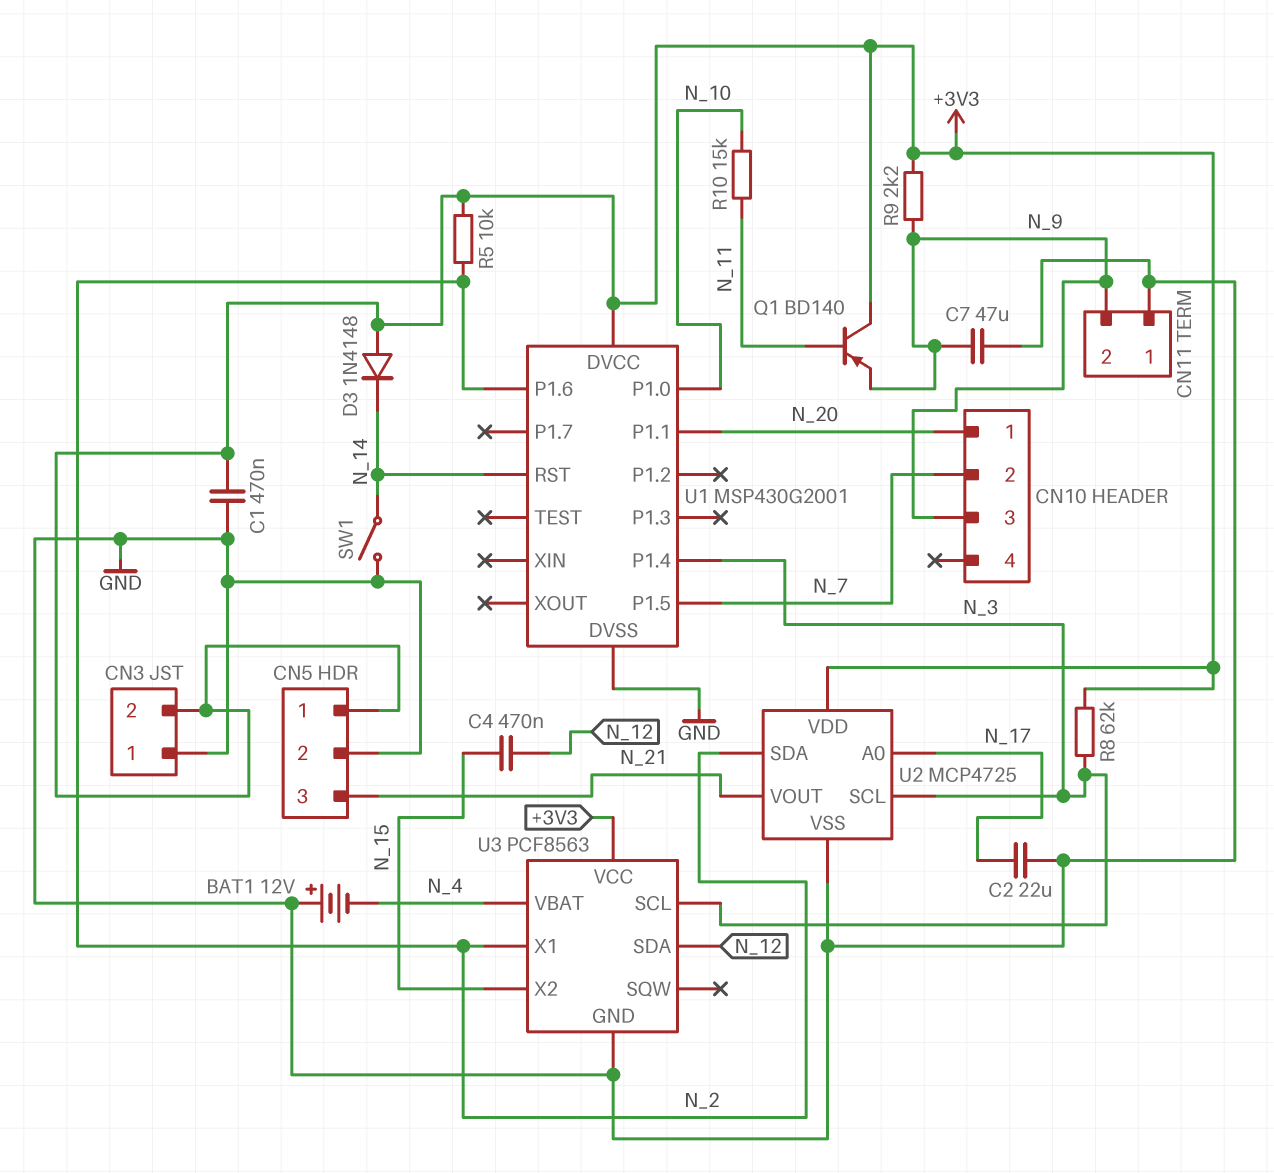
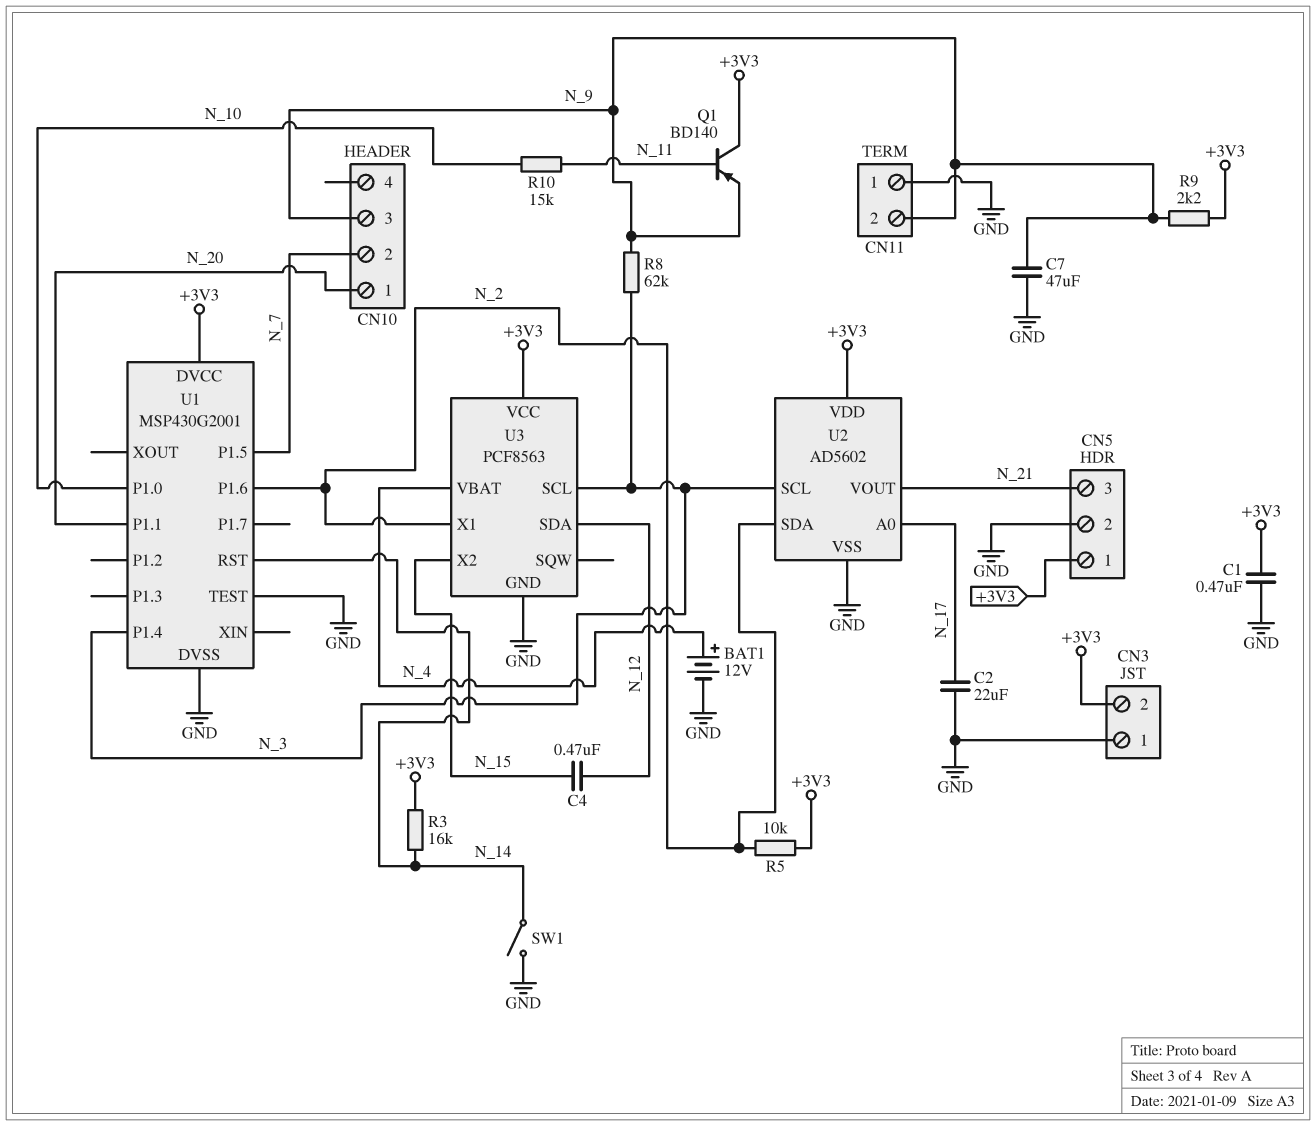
BAT1: 12V (plus GND, minus N_4) -> 12V (plus N_4, minus GND)
D3: diode 1N4148 (A +3V3, K N_14) -> none
R3: none -> 16k (+3V3, N_14)
R8: 62k (+3V3, N_3) -> 62k (N_3, N_9)
U1 pin TEST: none -> GND
U2: MCP4725 -> AD5602

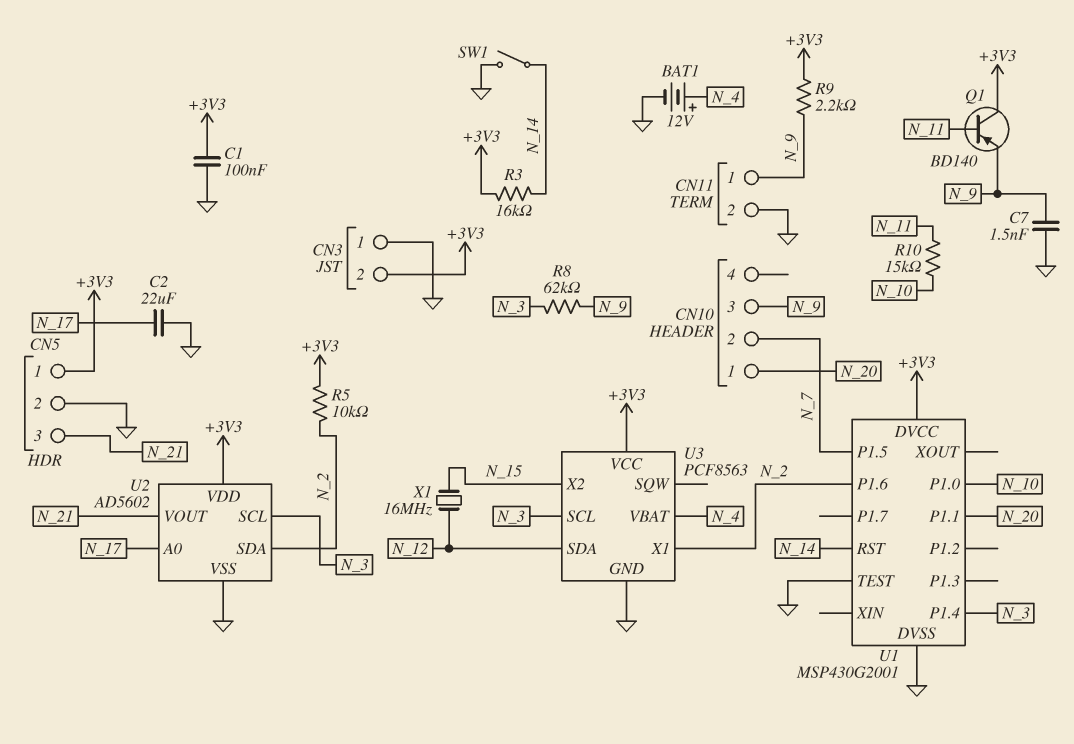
C1: 470nF (+3V3, GND) -> 100nF (+3V3, GND)
C4: 470nF (N_12, N_15) -> none
C7: 47uF (GND, N_9) -> 1.5nF (GND, N_9)
CN11 pin 1: GND -> N_9
CN11 pin 2: N_9 -> GND
X1: none -> 16MHz (N_12, N_15)

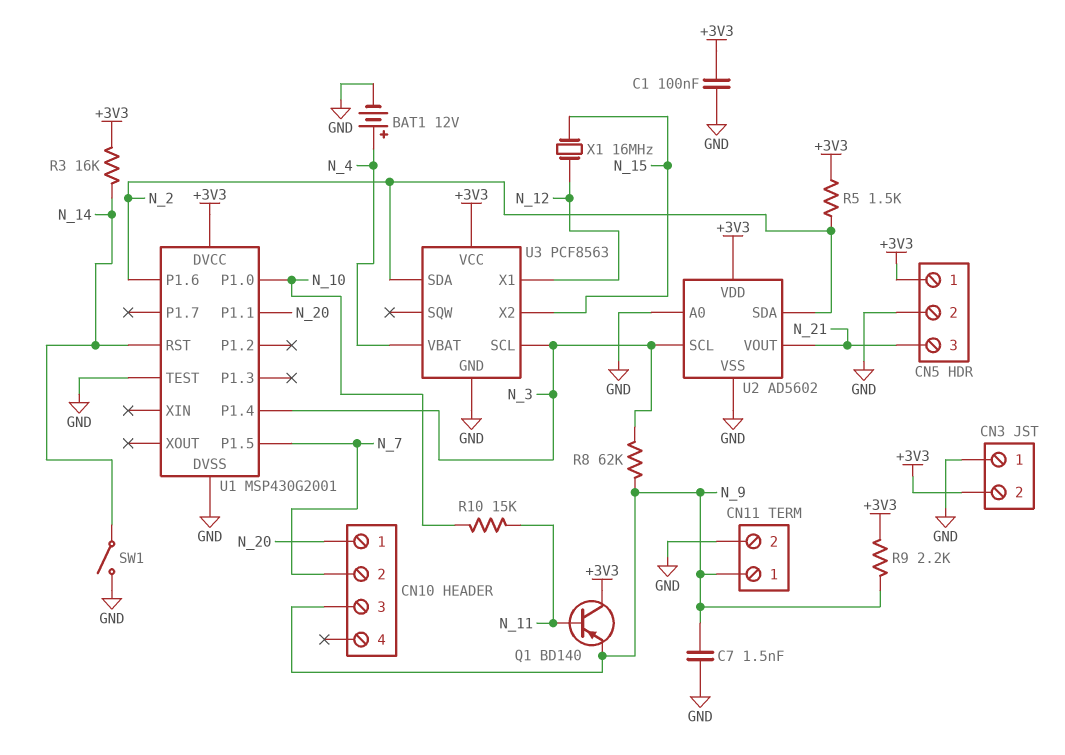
C2: 22uF (GND, N_17) -> none
R5: 10k (+3V3, N_2) -> 1.5k (+3V3, N_2)
U2 pin A0: N_17 -> GND
U3 pin SDA: N_12 -> N_2
U3 pin X1: N_2 -> N_12

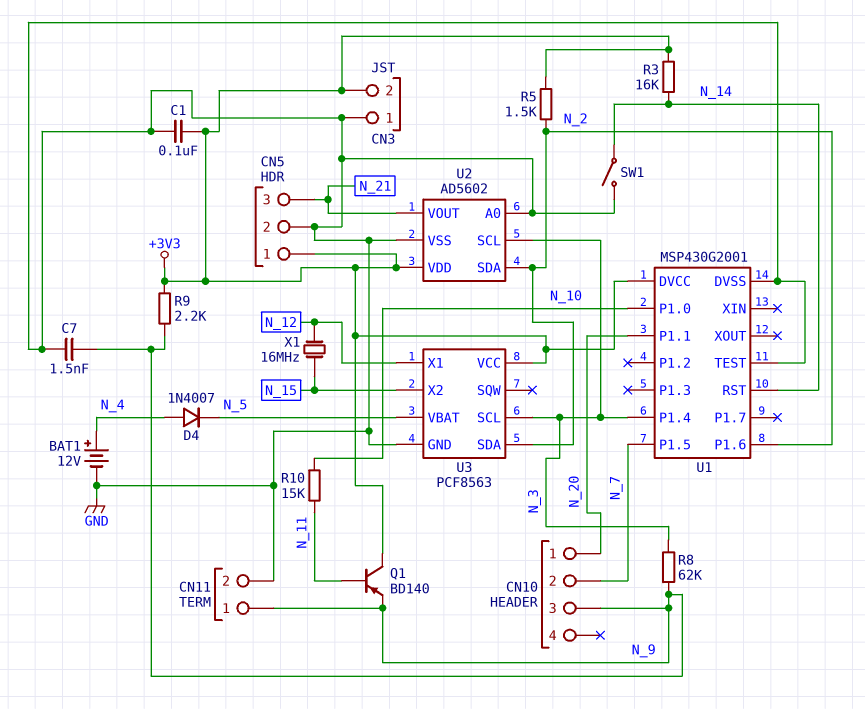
D4: none -> diode 1N4007 (A N_4, K N_5)
U3 pin VBAT: N_4 -> N_5

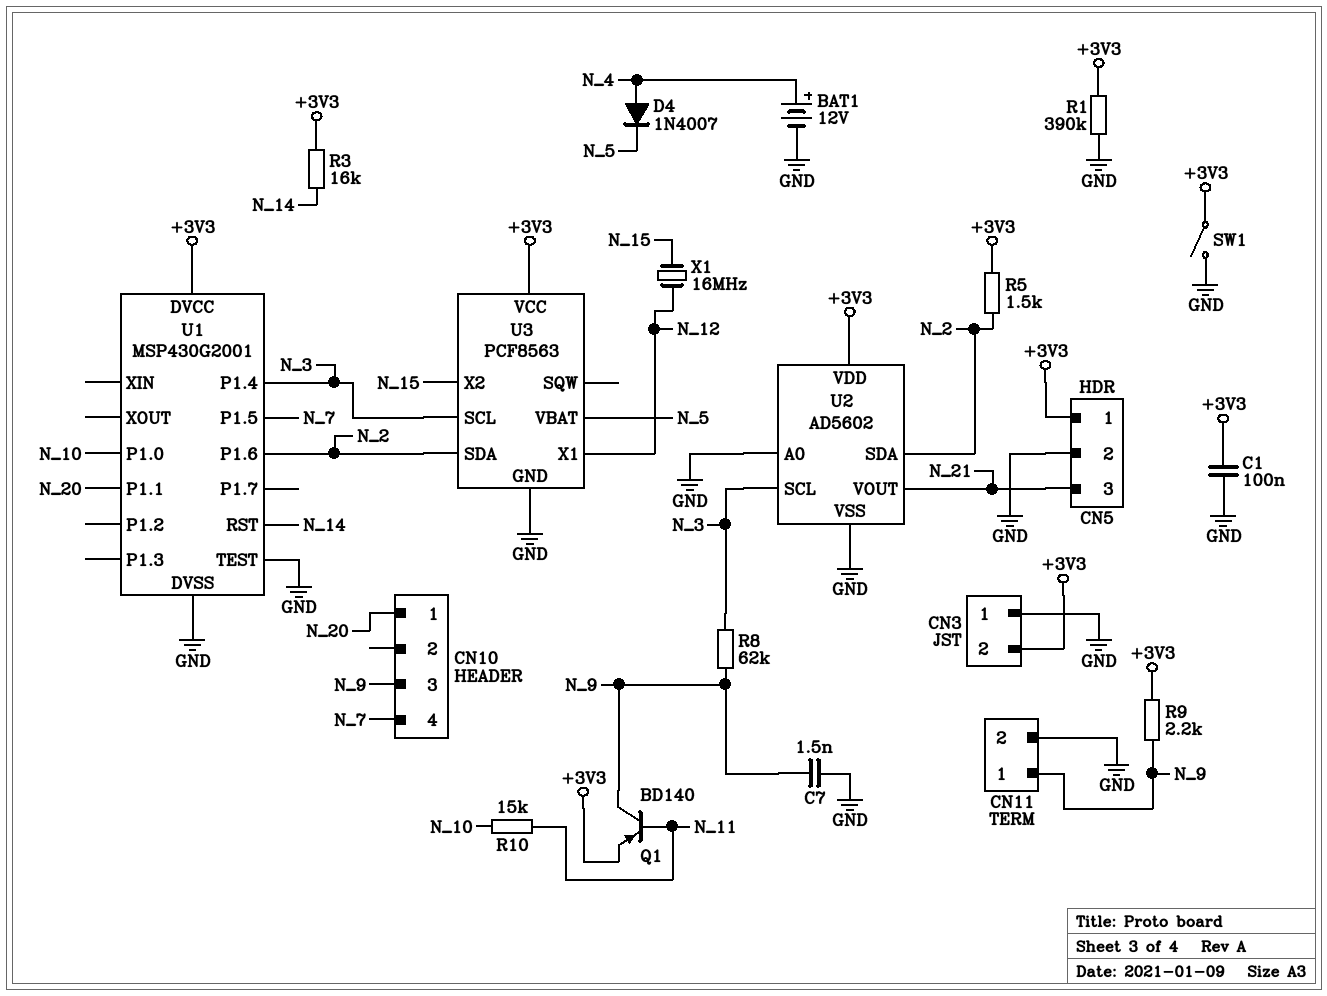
CN10 pin 2: N_7 -> none
CN10 pin 4: none -> N_7
Q1: PNP BD140 (B N_11, C +3V3, E N_9) -> PNP BD140 (B N_11, C N_9, E +3V3)
R1: none -> 390k (+3V3, GND)
SW1: switch (GND, N_14) -> switch (+3V3, GND)

